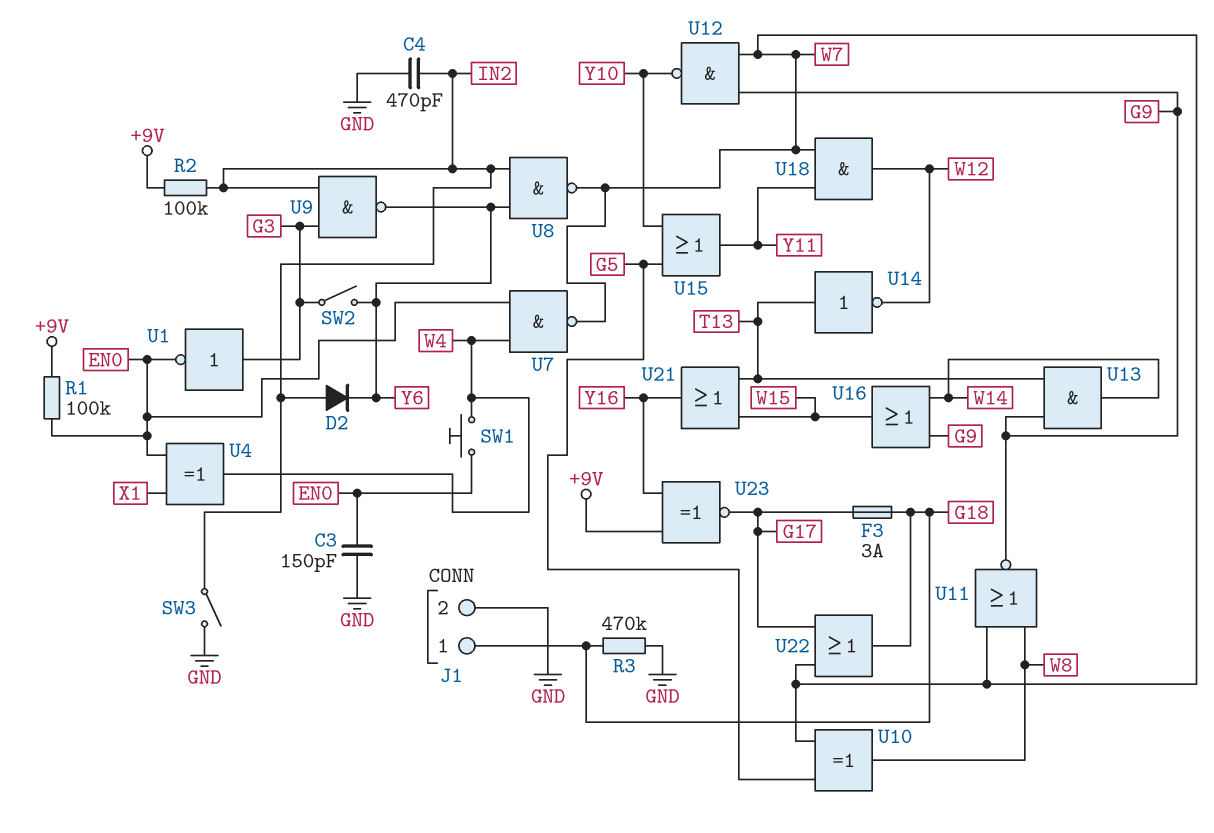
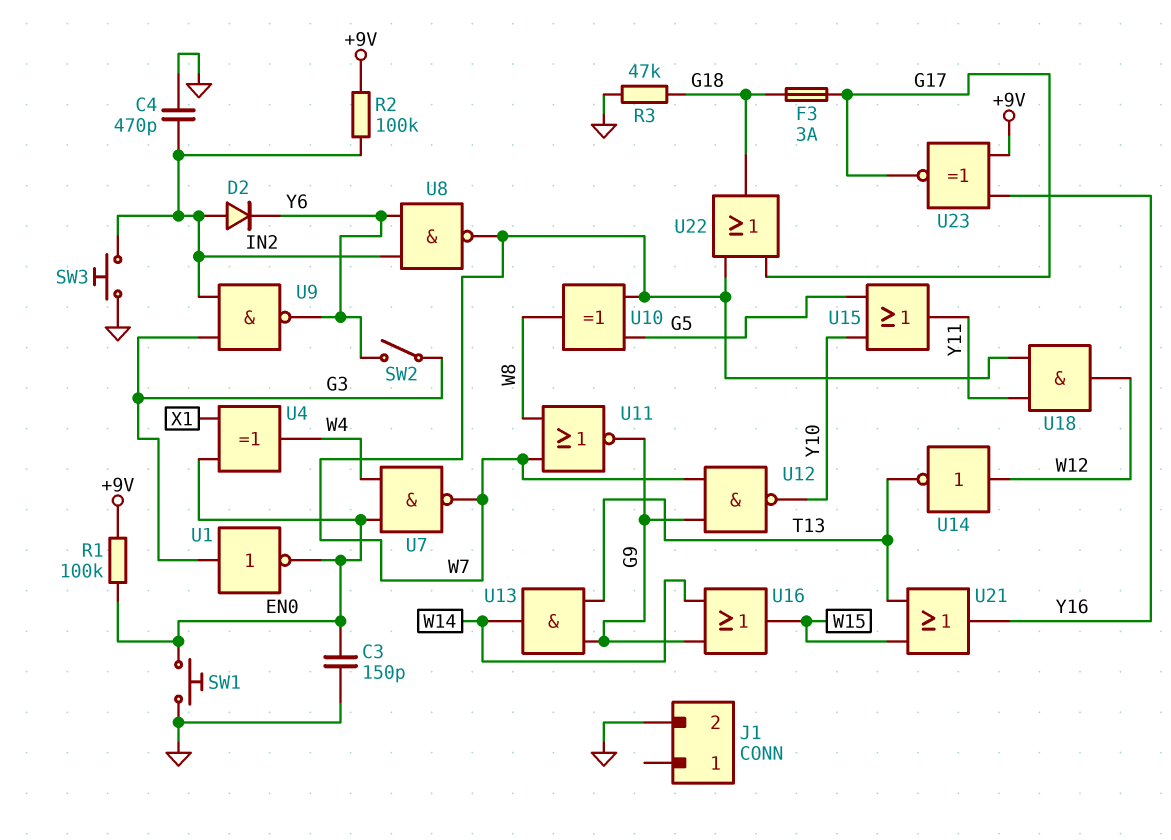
J1 pin 1: G18 -> none
R3: 470k (G18, GND) -> 47k (G18, GND)
SW1: button (EN0, W4) -> button (EN0, GND)
SW3: switch (GND, IN2) -> button (GND, IN2)
U14: NOT (in T13, out W12) -> NOT (in W12, out T13)

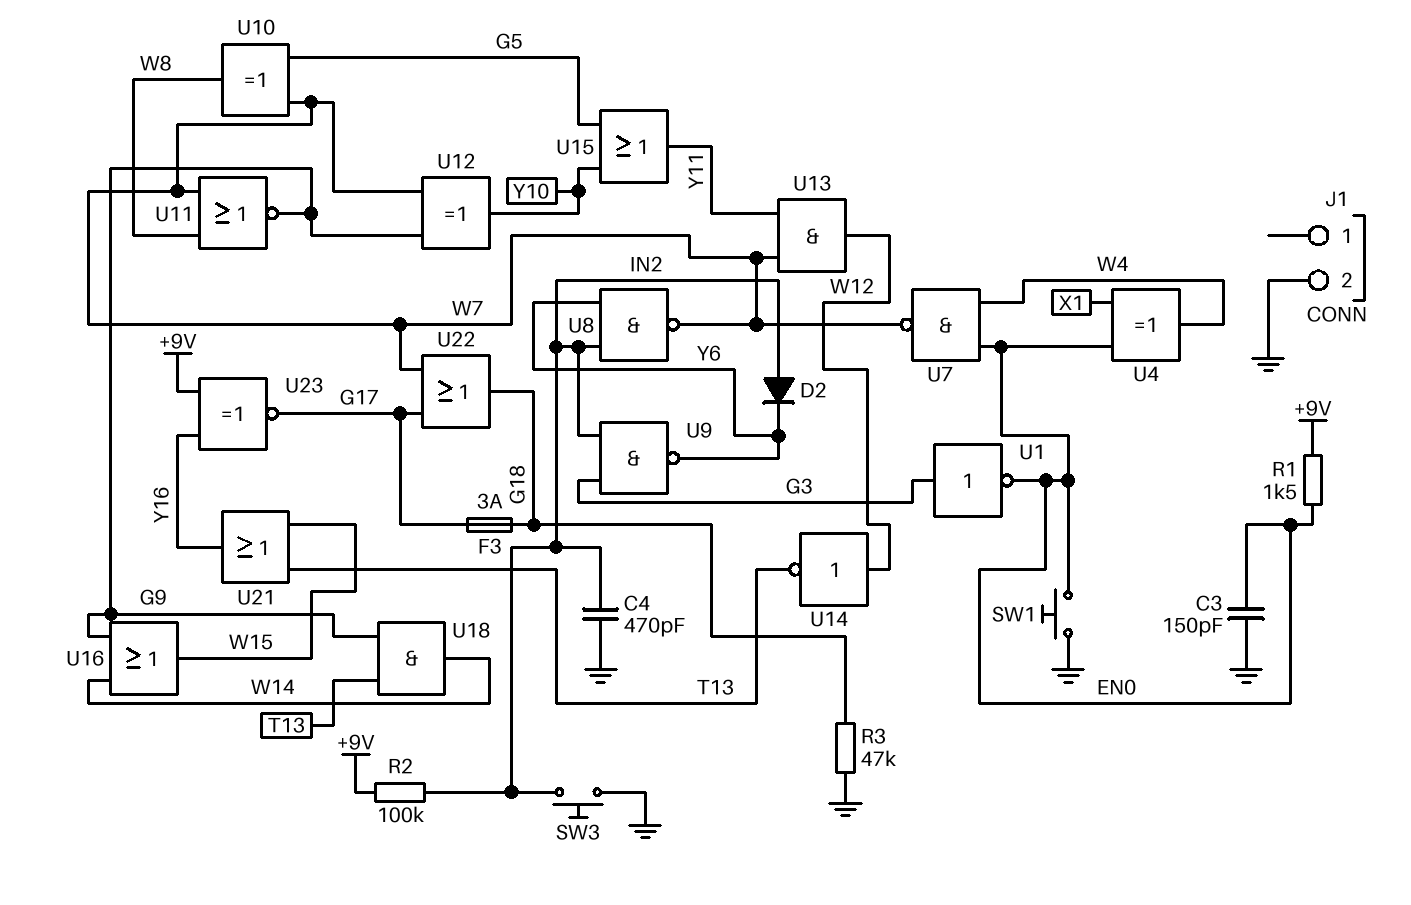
R1: 100k (+9V, EN0) -> 1.5k (+9V, EN0)
SW2: switch (G3, Y6) -> none
U12: NAND (in G9, in W7, out Y10) -> XOR (in G9, in W7, out Y10)
U13: AND (in G9, in T13, out W14) -> AND (in W7, in Y11, out W12)
U18: AND (in W7, in Y11, out W12) -> AND (in G9, in T13, out W14)

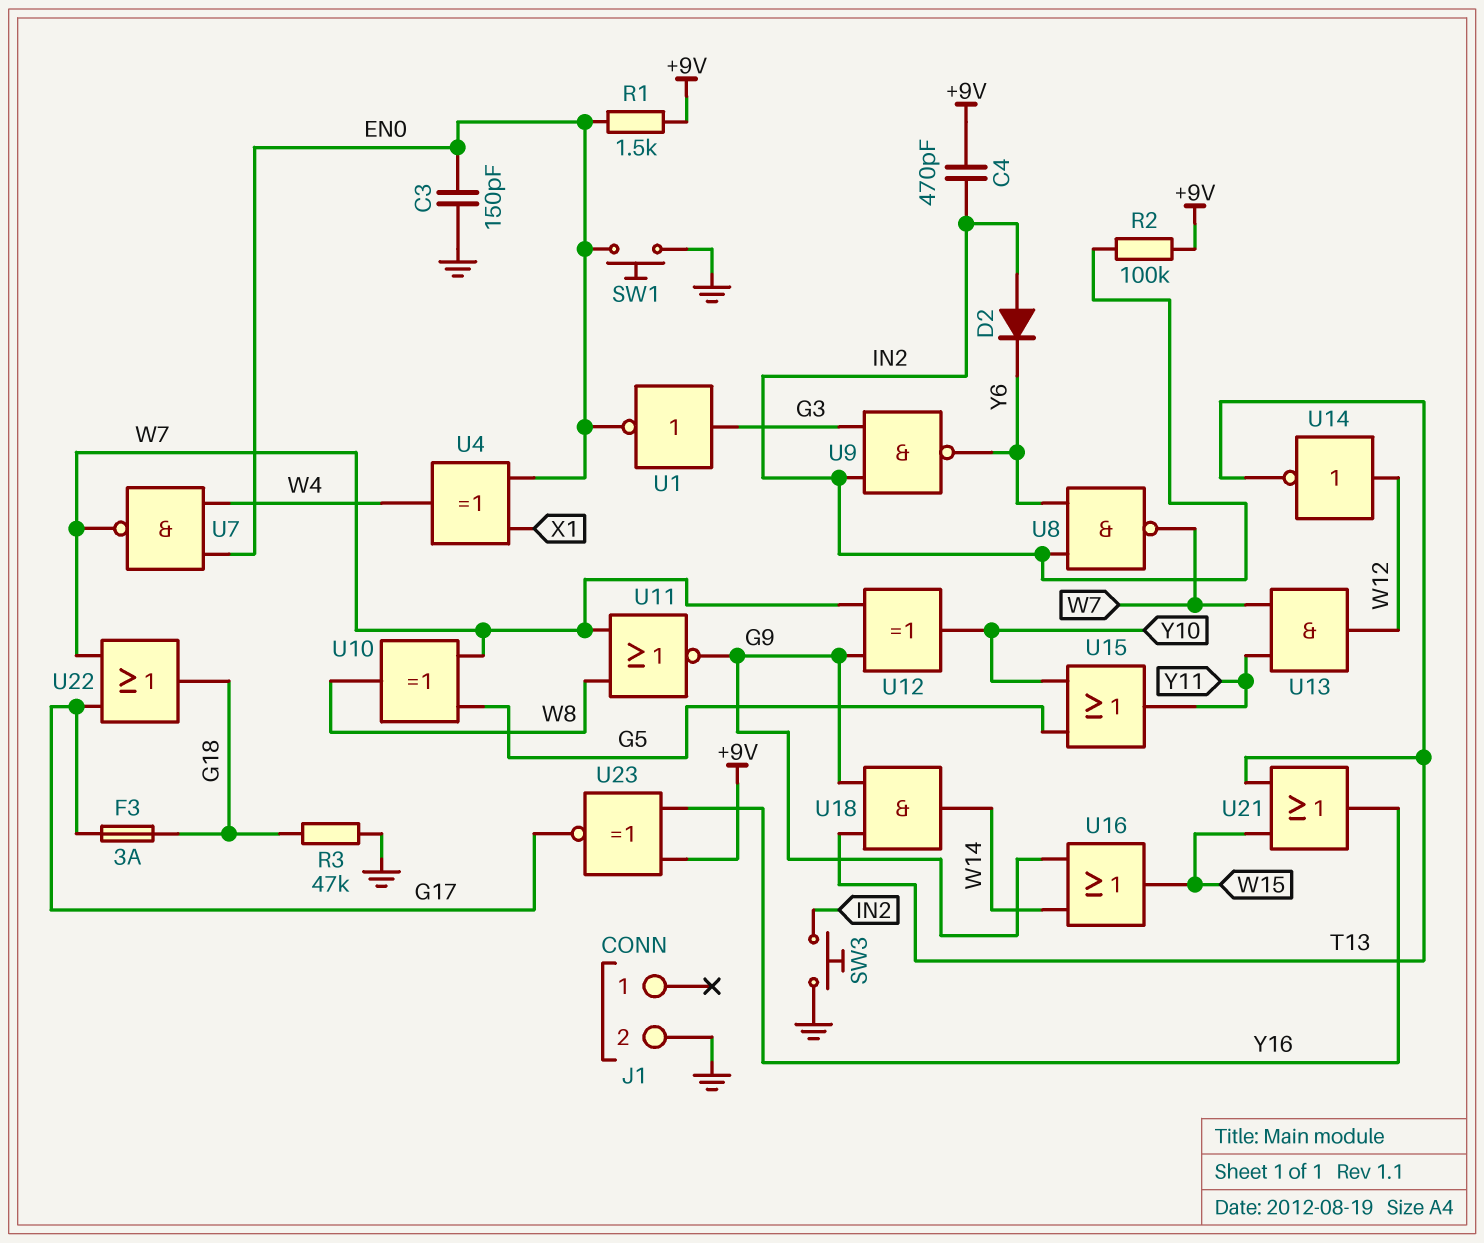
C4: 470pF (GND, IN2) -> 470pF (+9V, IN2)

